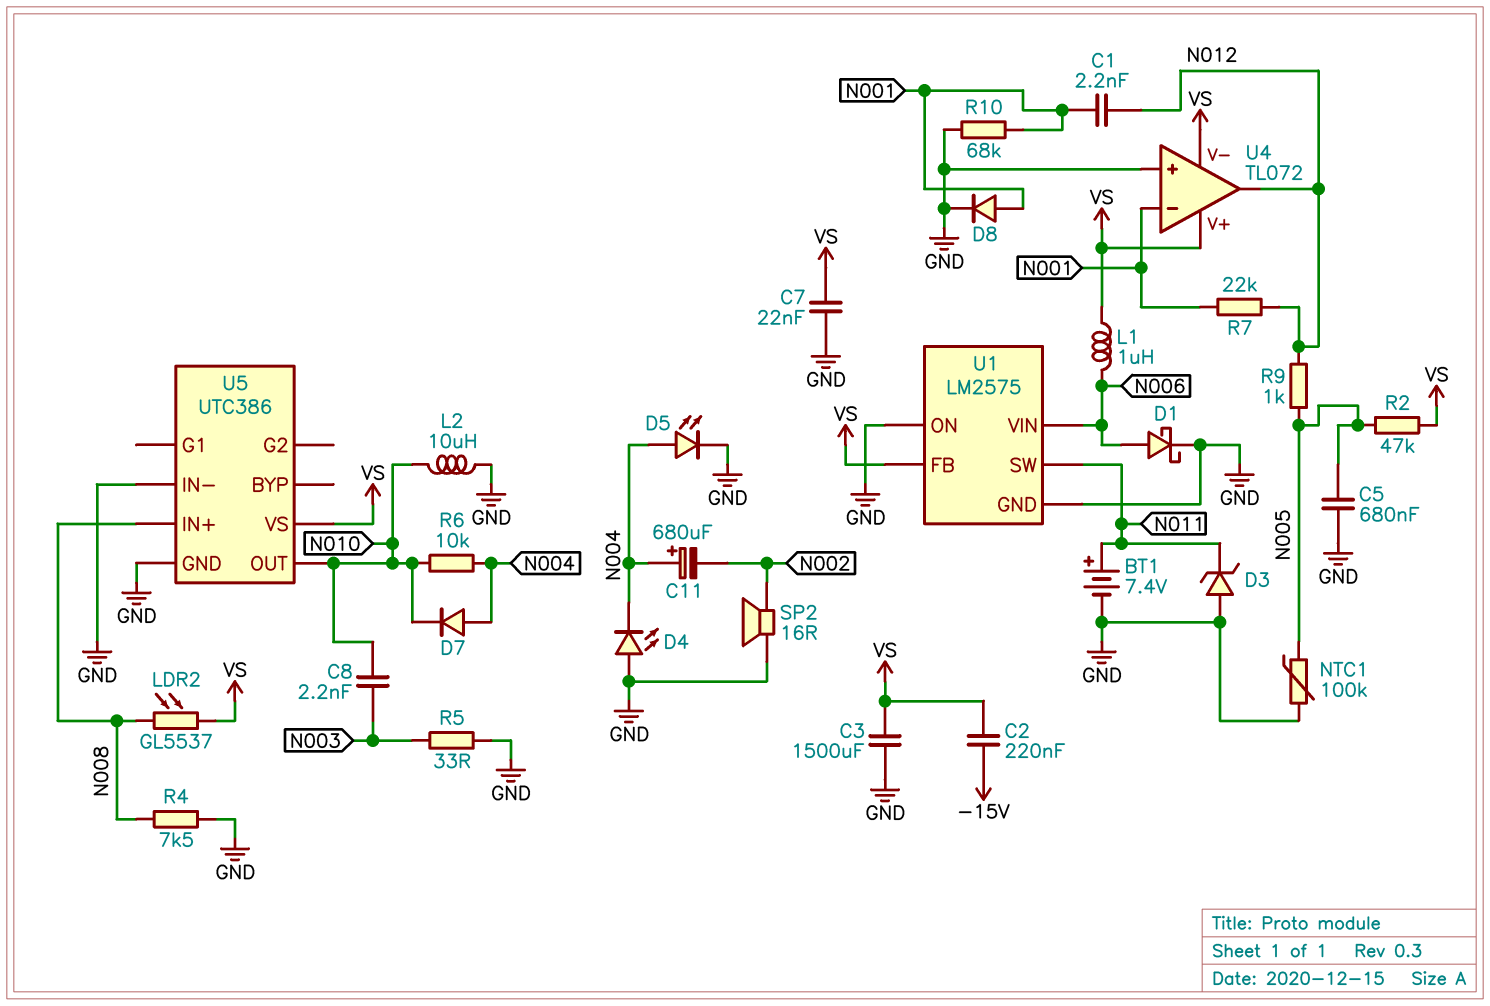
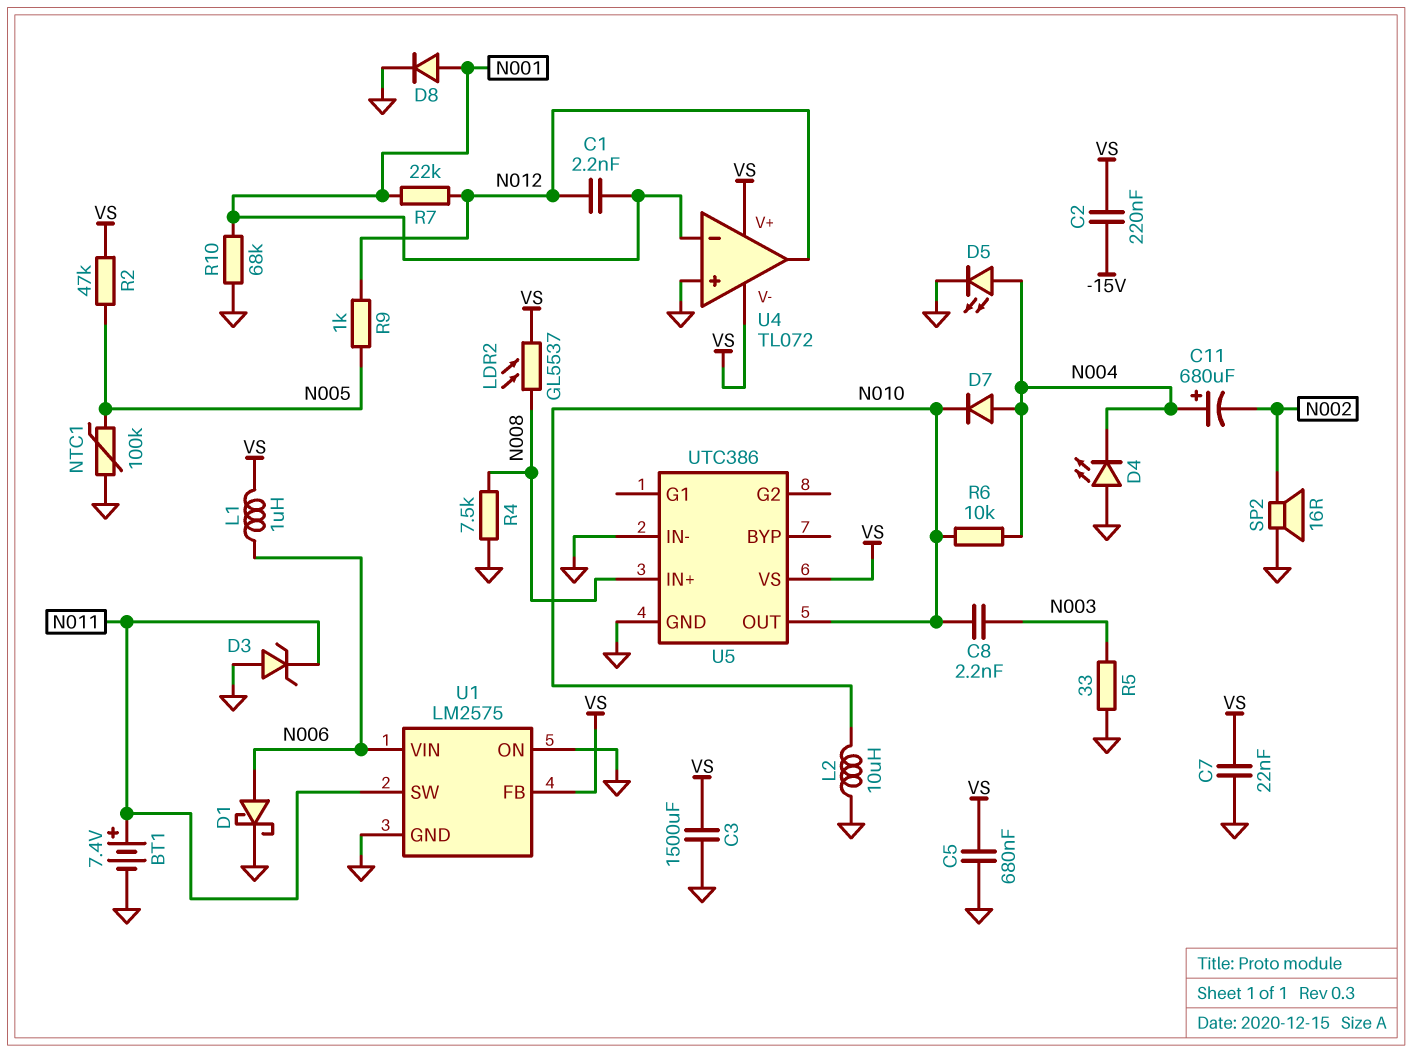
C5: 680nF (GND, N005) -> 680nF (GND, VS)

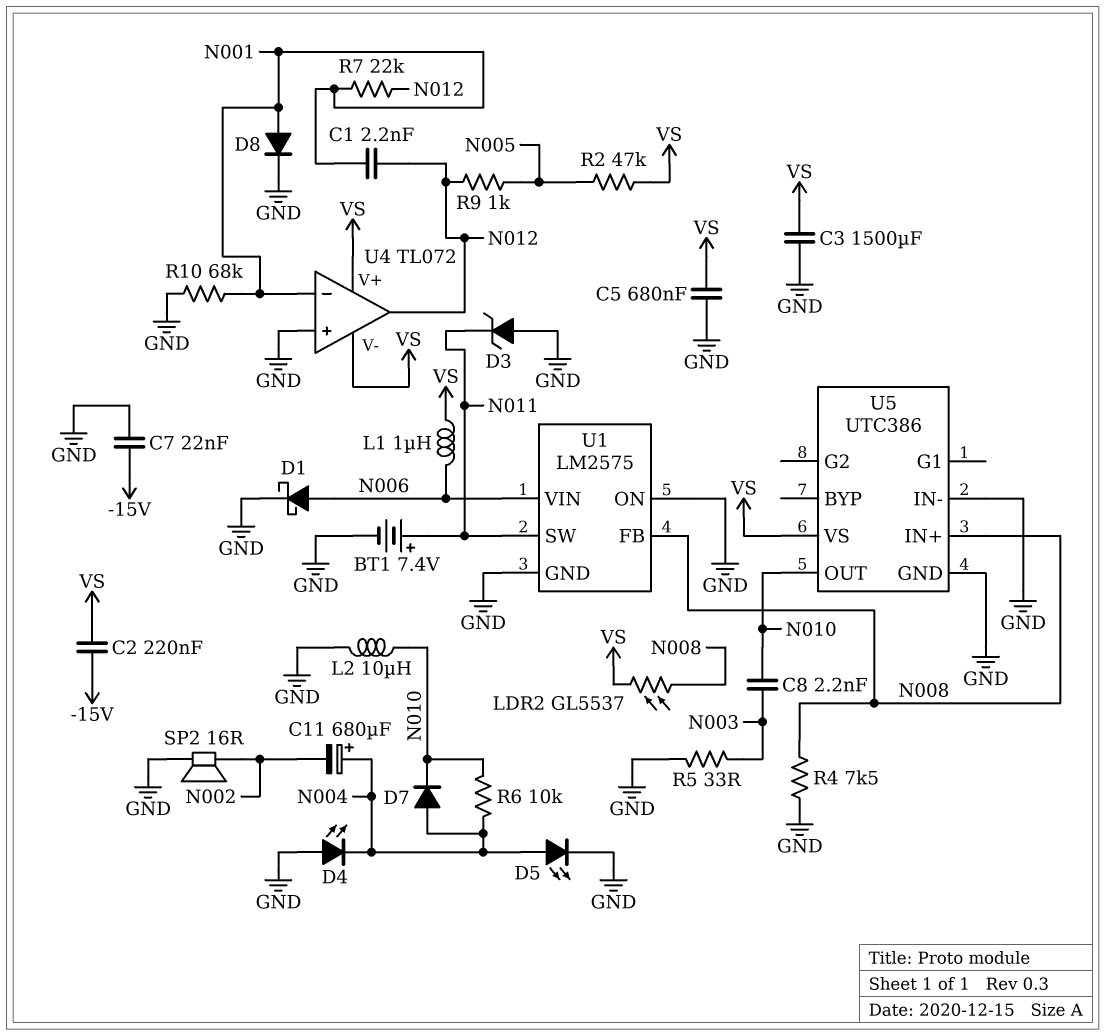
C7: 22nF (GND, VS) -> 22nF (-15V, GND)
NTC1: 100k (GND, N005) -> none
U1 pin FB: VS -> N008

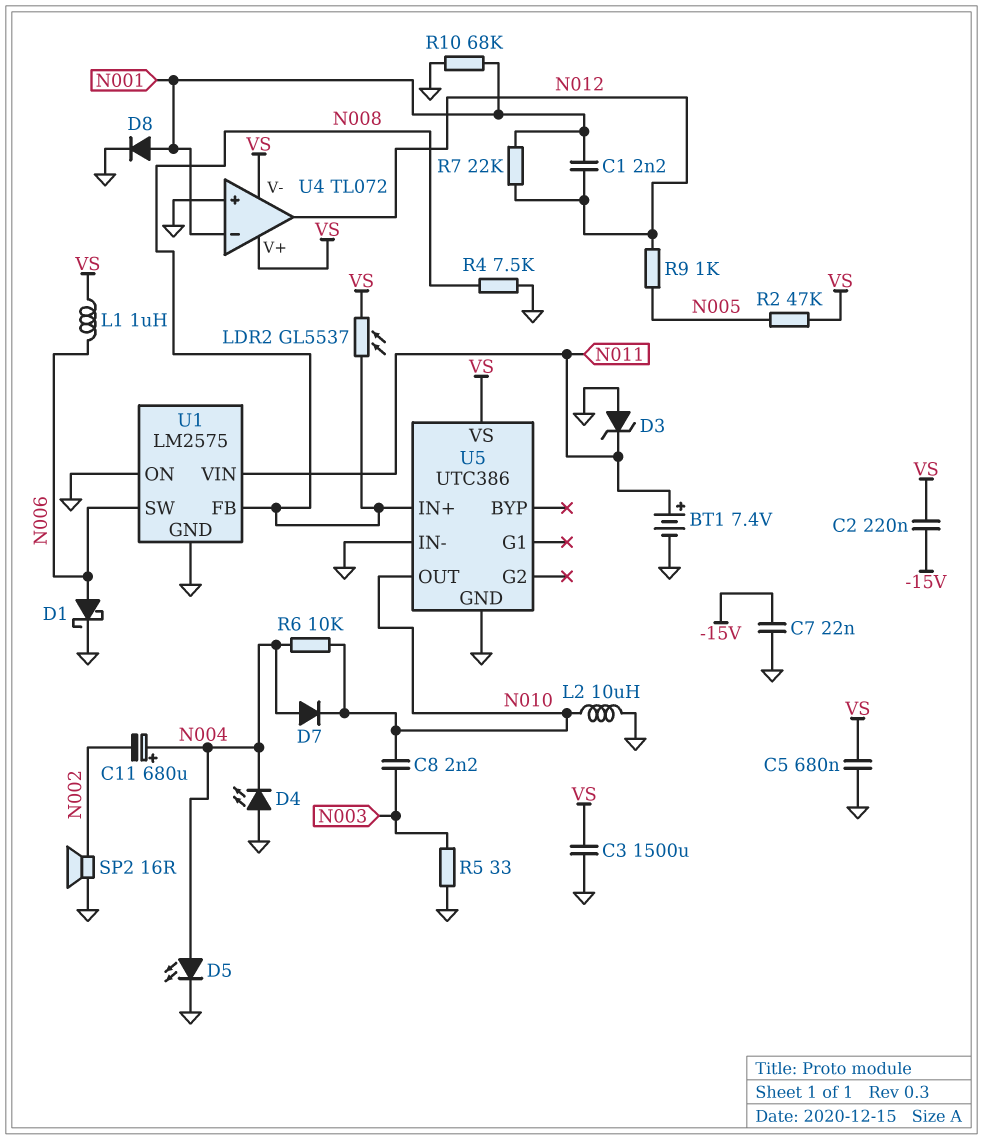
U1 pin SW: N011 -> N006
U1 pin VIN: N006 -> N011

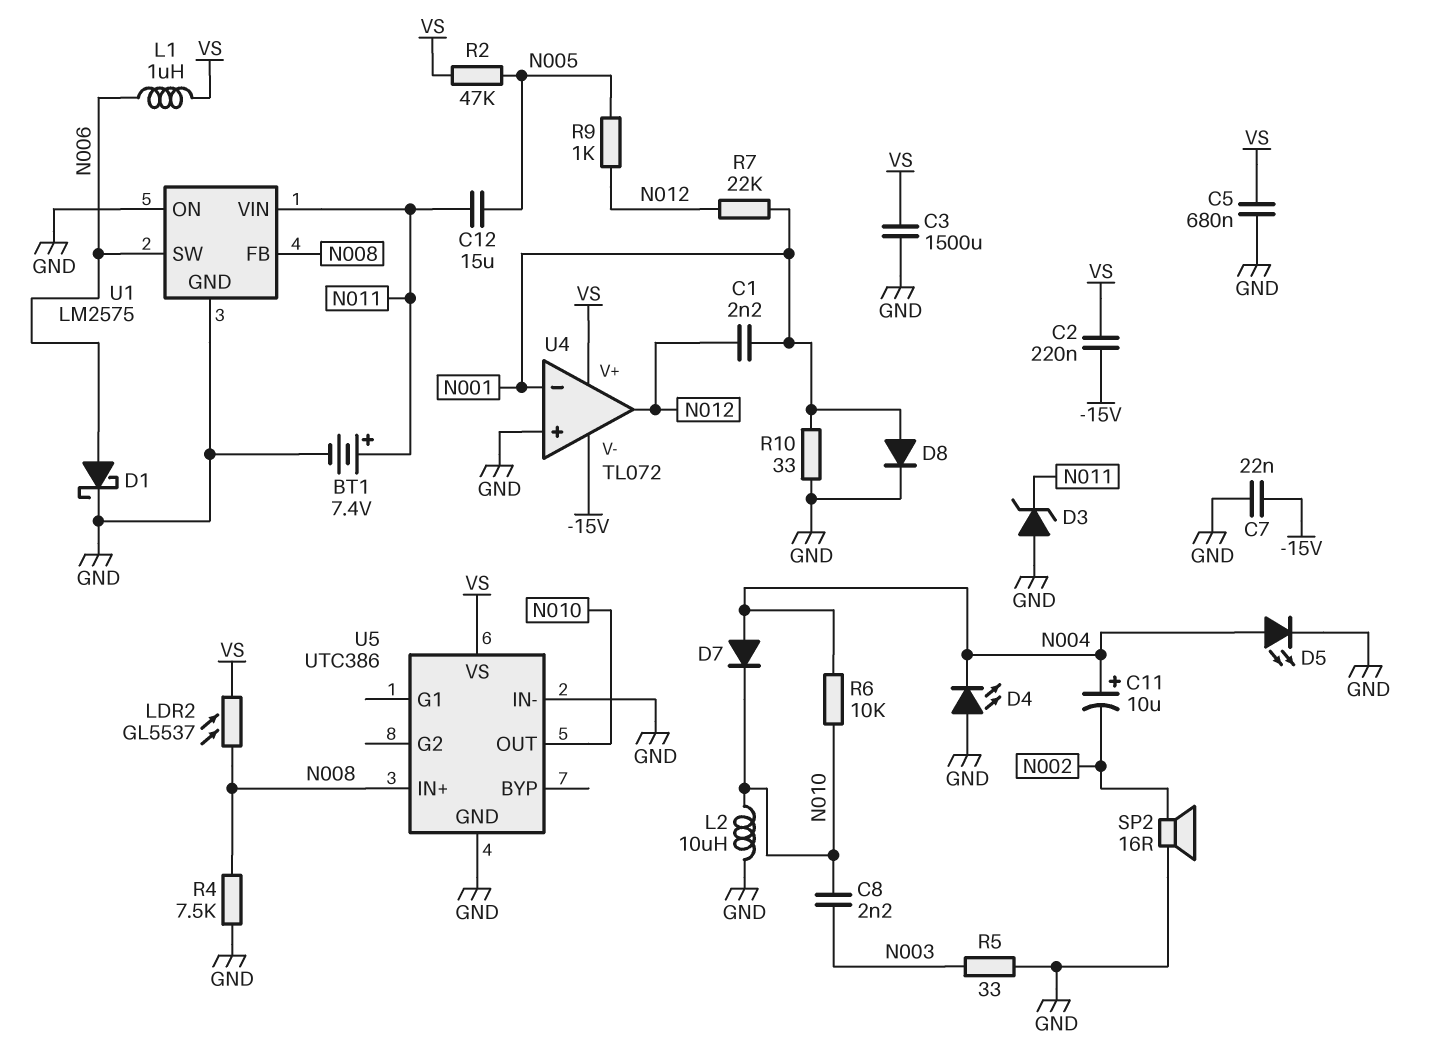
C11: 680uF (plus N004, minus N002) -> 10uF (plus N004, minus N002)
C12: none -> 15uF (N005, N011)
R10: 68k (GND, N001) -> 33 (GND, N001)
U4 pin V-: VS -> -15V

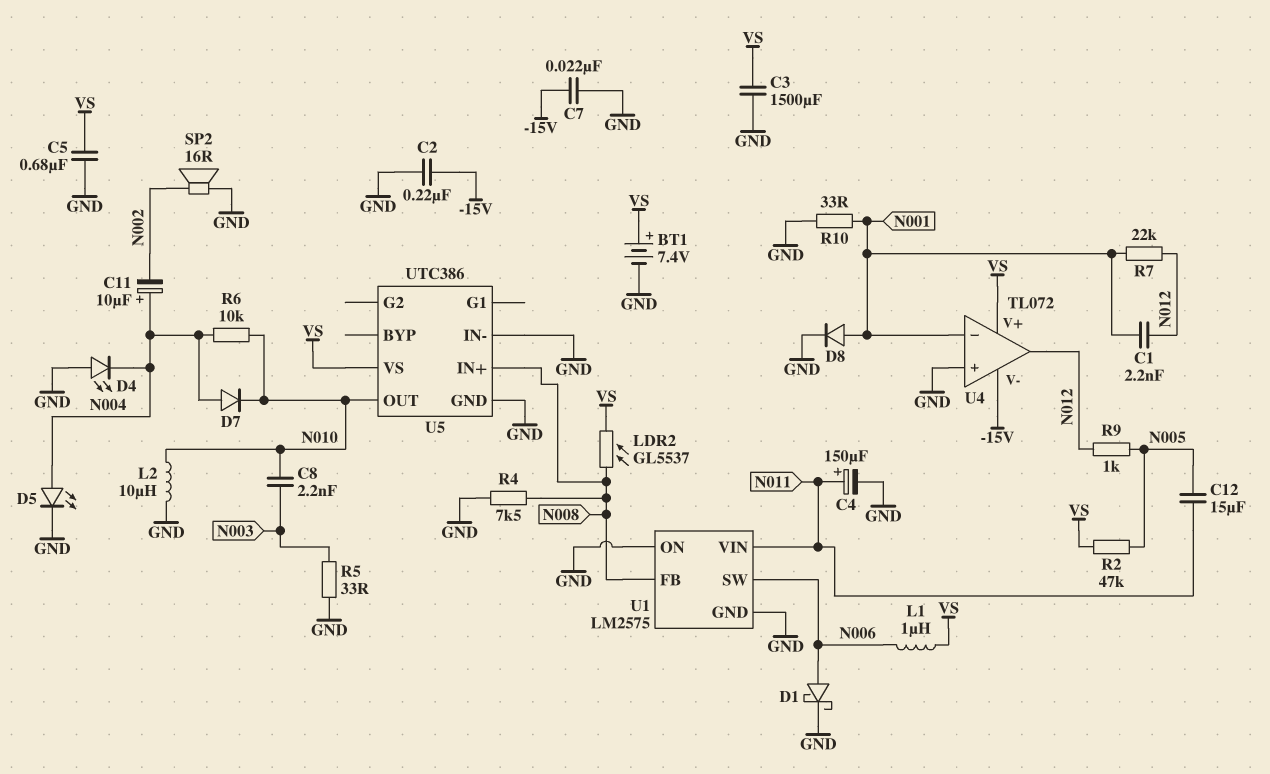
BT1: 7.4V (plus N011, minus GND) -> 7.4V (plus VS, minus GND)
C2: 220nF (-15V, VS) -> 220nF (-15V, GND)
C4: none -> 150uF (plus N011, minus GND)
D3: zener (A GND, K N011) -> none

